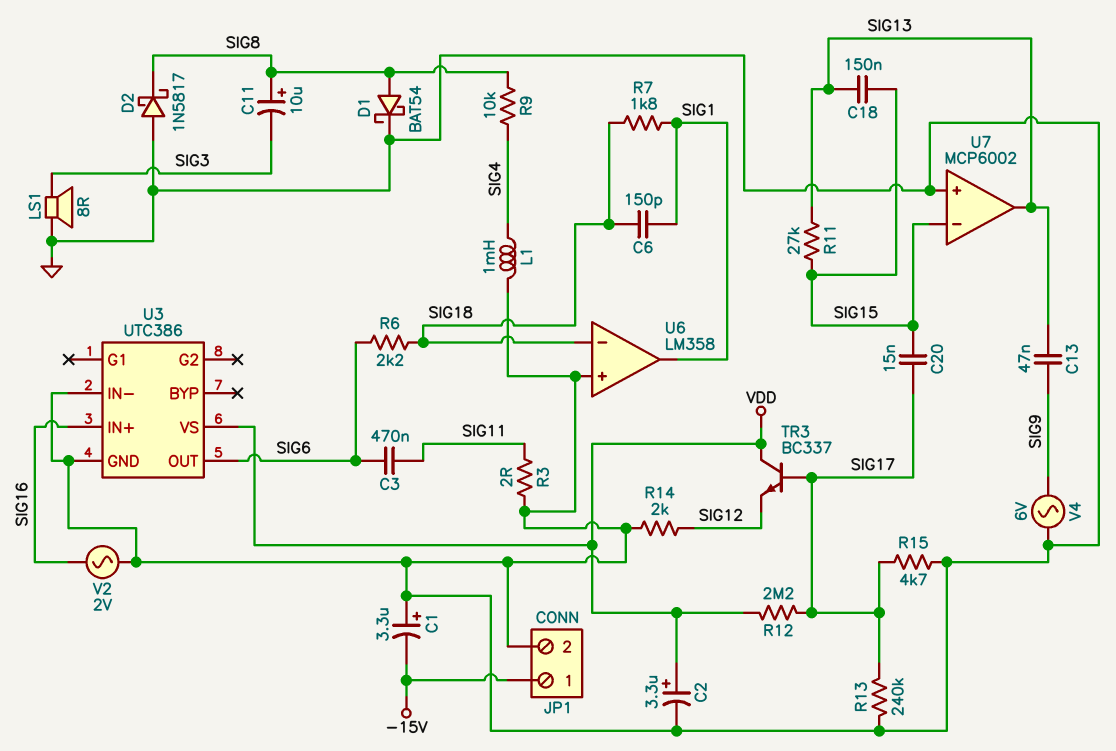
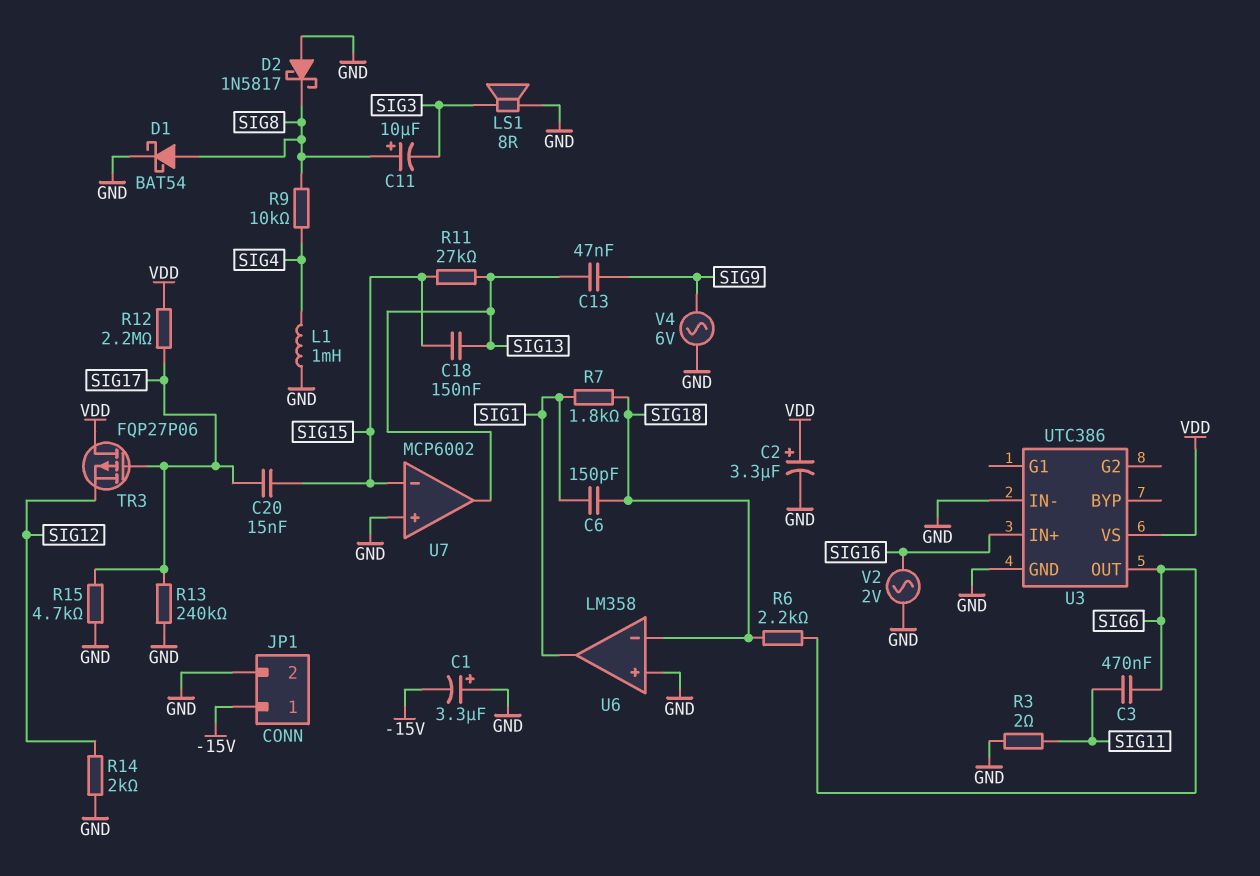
TR3: NPN BC337 (B SIG17, C VDD, E SIG12) -> PMOS FQP27P06 (G SIG17, D VDD, S SIG12)

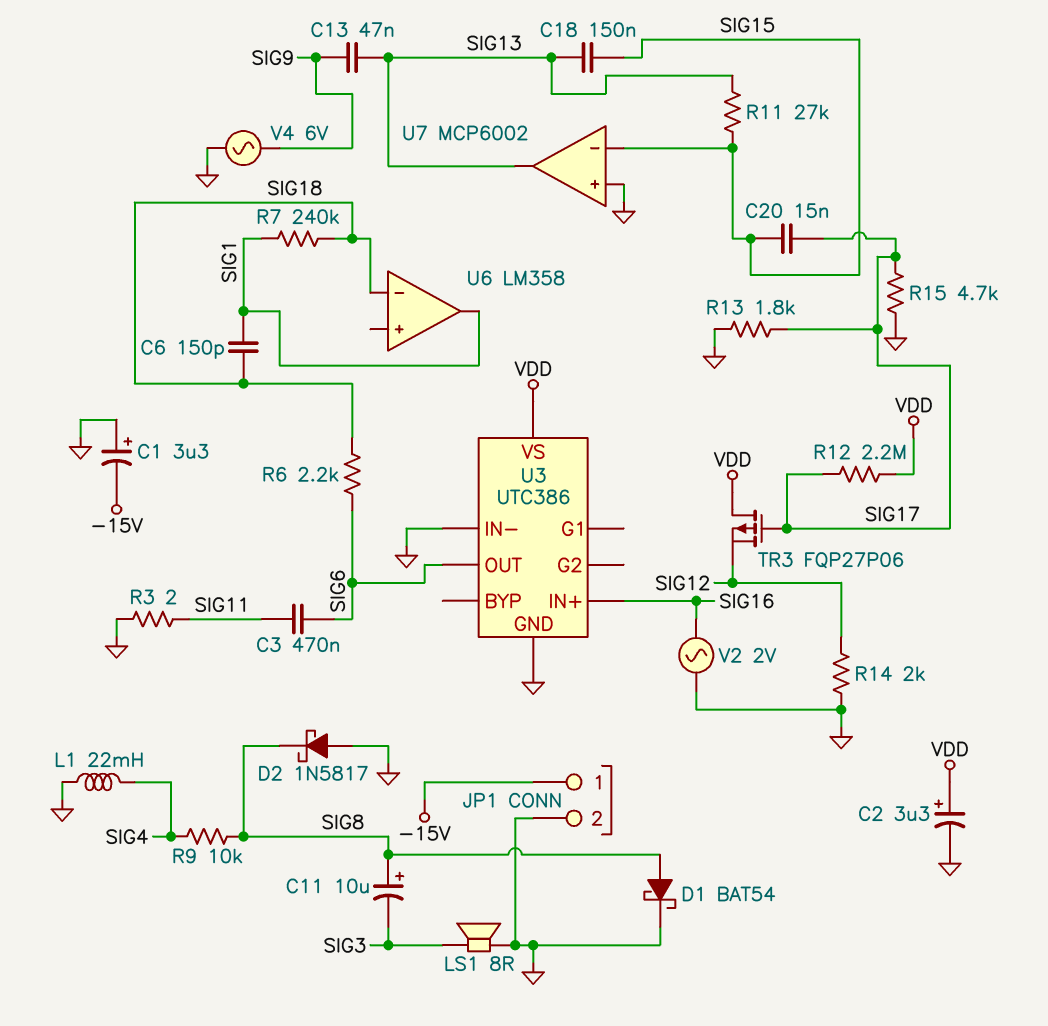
L1: 1mH (GND, SIG4) -> 22mH (GND, SIG4)
R7: 1.8k (SIG1, SIG18) -> 240k (SIG1, SIG18)
R13: 240k (GND, SIG17) -> 1.8k (GND, SIG17)
U6 pin in+: GND -> none

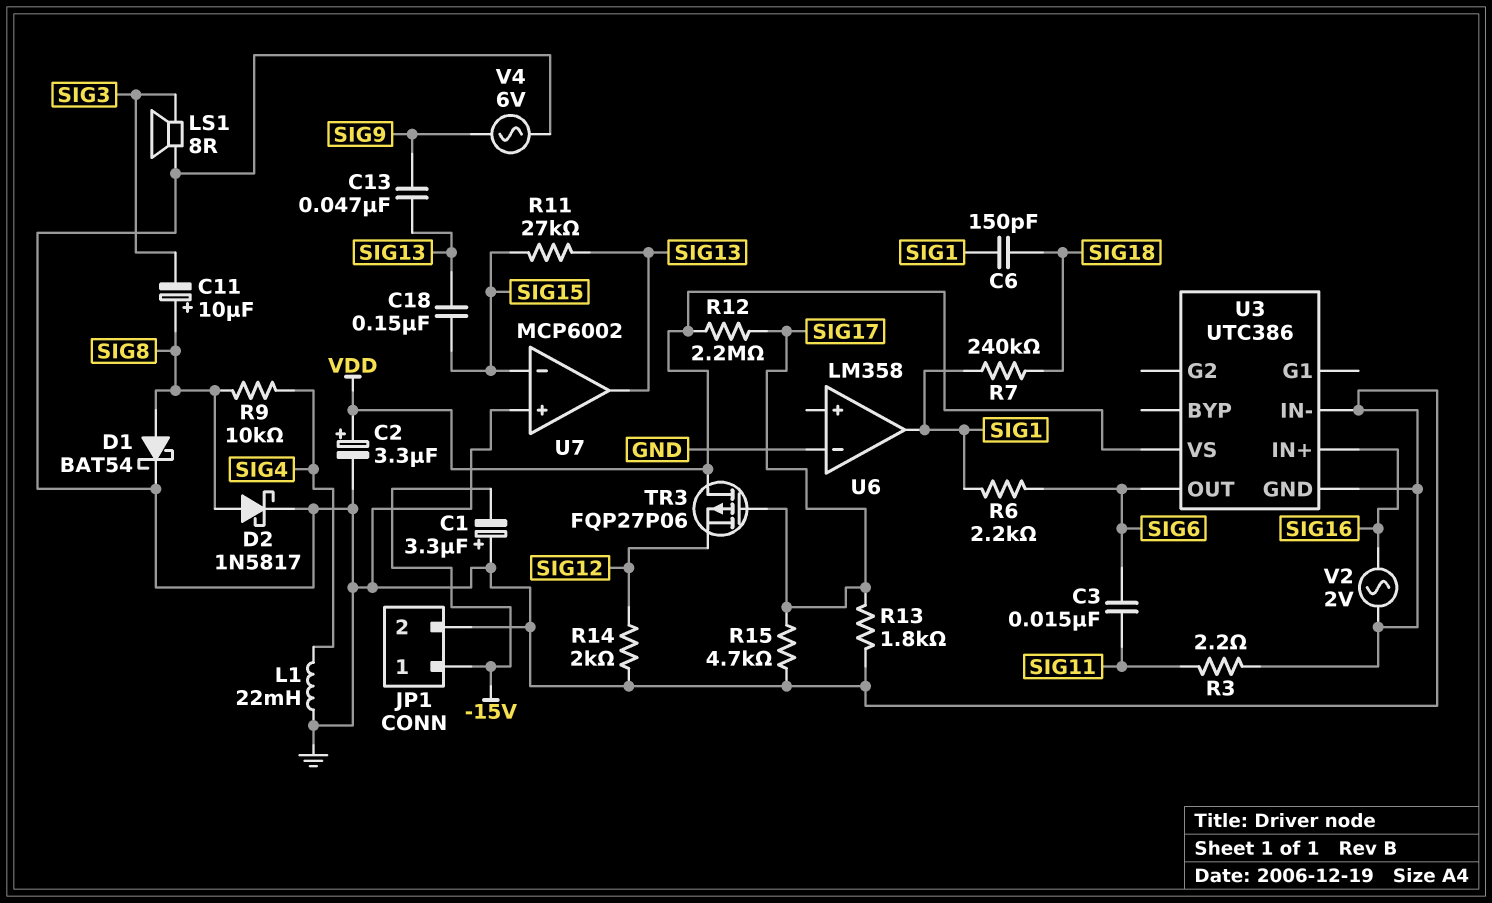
C3: 470nF (SIG6, SIG11) -> 15nF (SIG6, SIG11)
C20: 15nF (SIG15, SIG17) -> none
D2: schottky 1N5817 (A GND, K SIG8) -> schottky 1N5817 (A SIG8, K GND)
R3: 2 (GND, SIG11) -> 2.2 (GND, SIG11)
R6: 2.2k (SIG6, SIG18) -> 2.2k (SIG1, SIG6)
U6 pin in-: SIG18 -> GND

